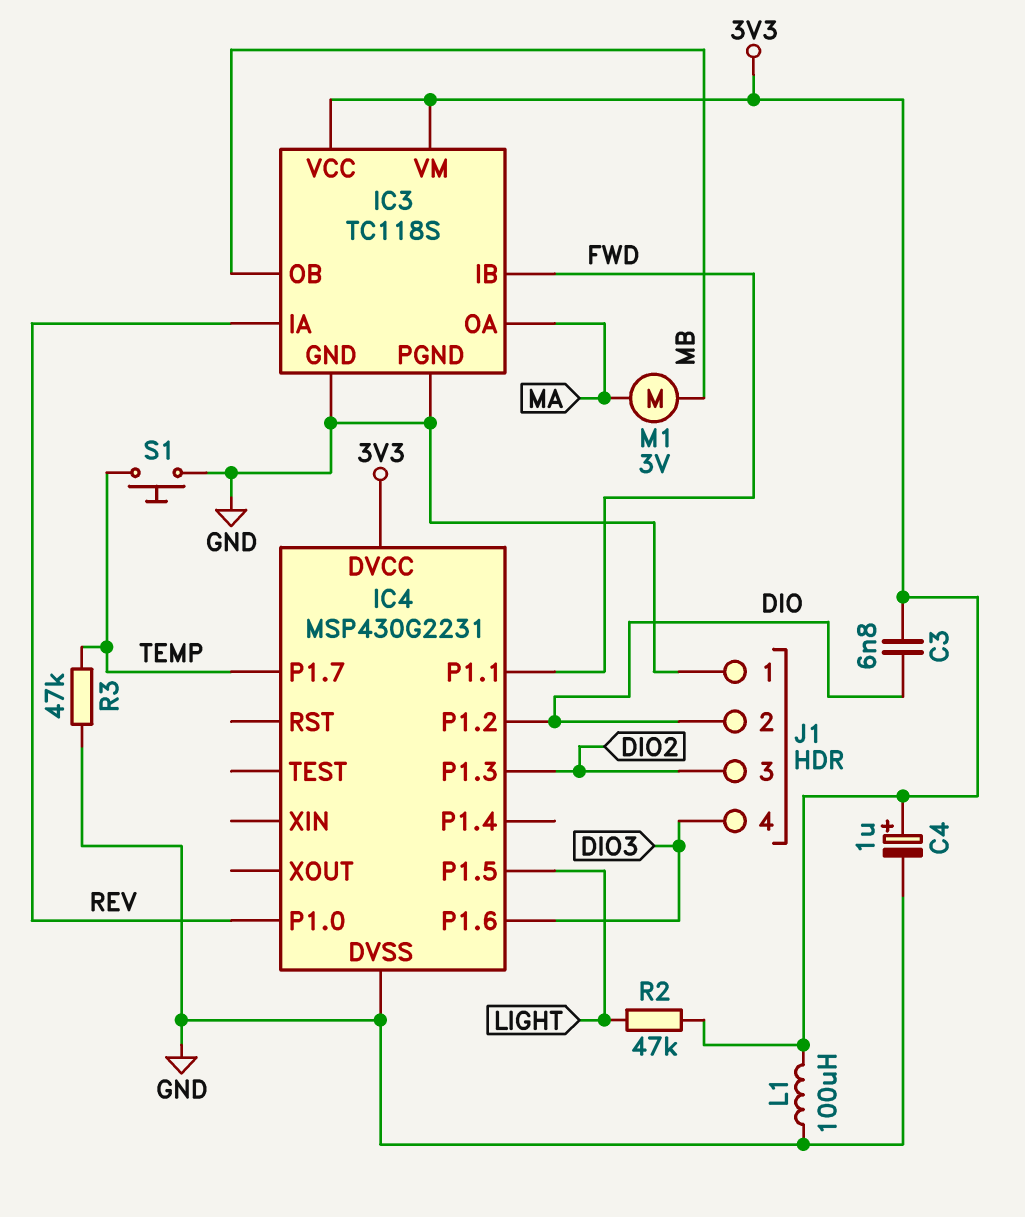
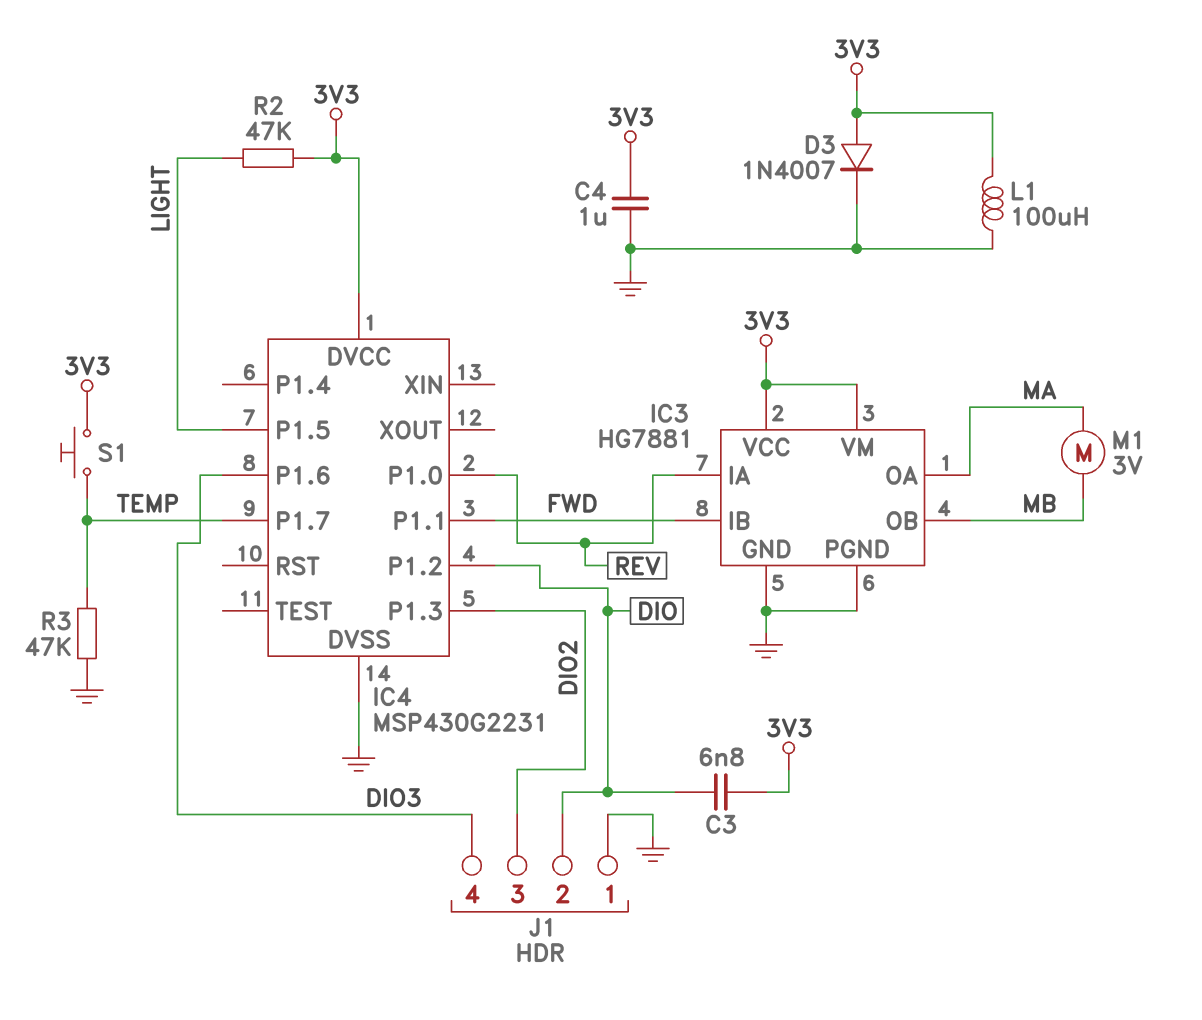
C4: 1uF (plus 3V3, minus GND) -> 1uF (3V3, GND)
D3: none -> diode 1N4007 (A 3V3, K GND)
IC3: TC118S -> HG7881
S1: button (GND, TEMP) -> button (3V3, TEMP)

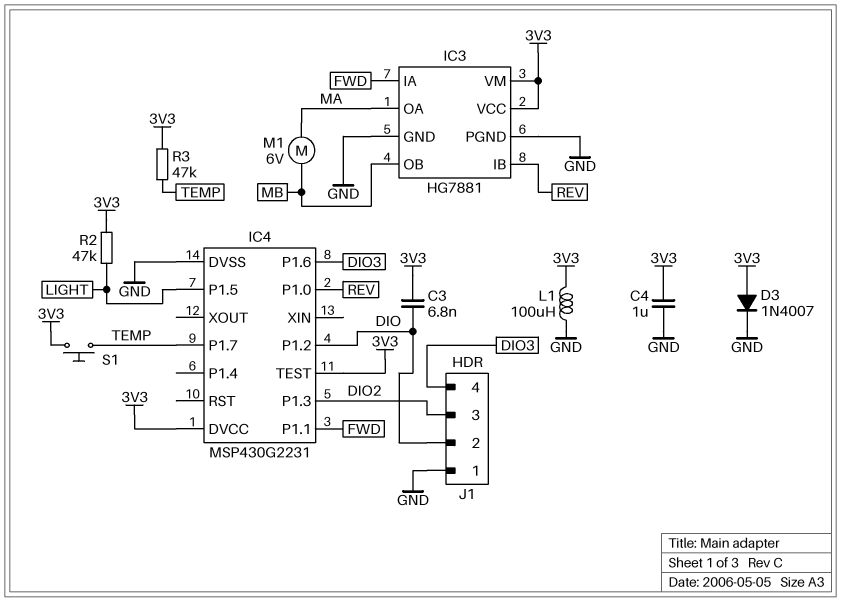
IC3 pin IA: REV -> FWD
IC3 pin IB: FWD -> REV
IC4 pin TEST: none -> 3V3
M1: motor 3V (MA, MB) -> motor 6V (MA, MB)
R3: 47k (GND, TEMP) -> 47k (3V3, TEMP)

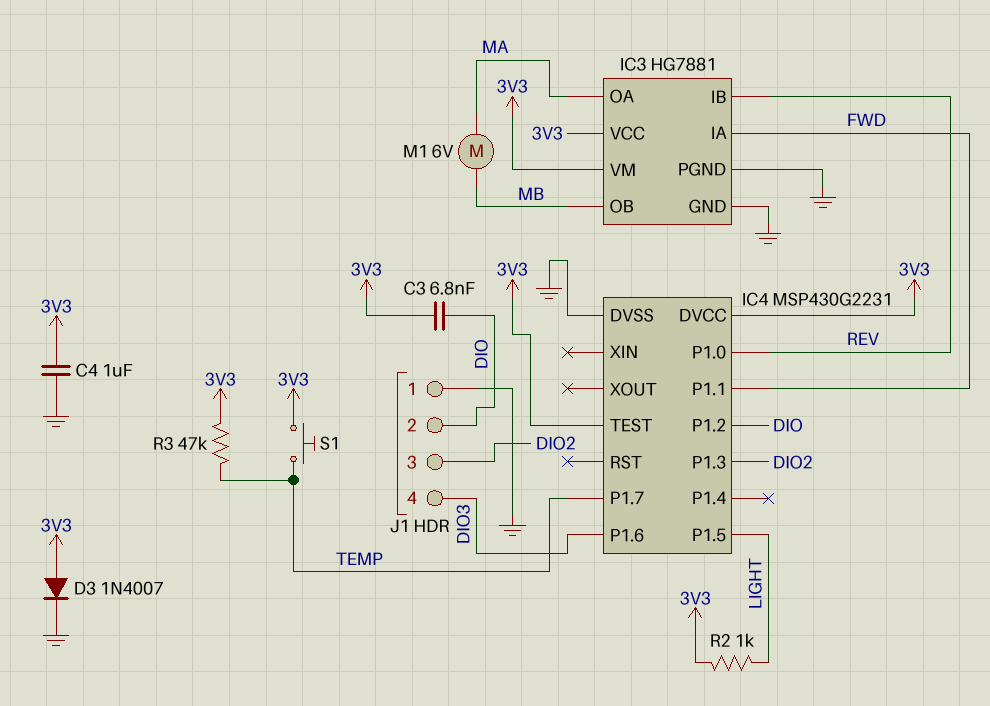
L1: 100uH (3V3, GND) -> none
R2: 47k (3V3, LIGHT) -> 1k (3V3, LIGHT)

